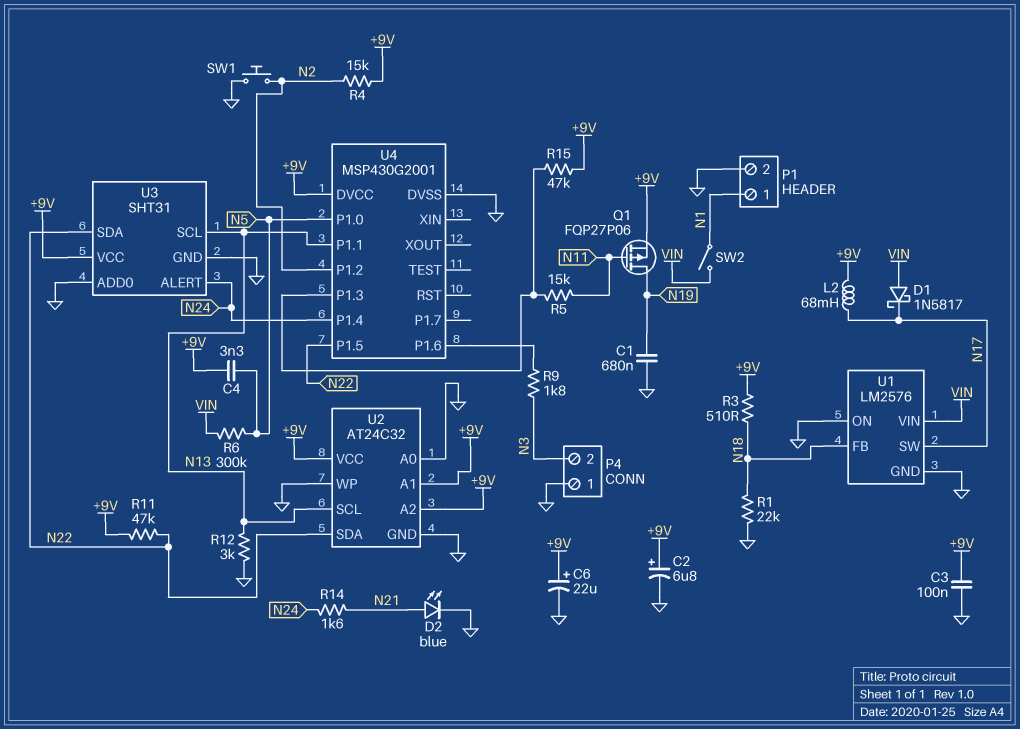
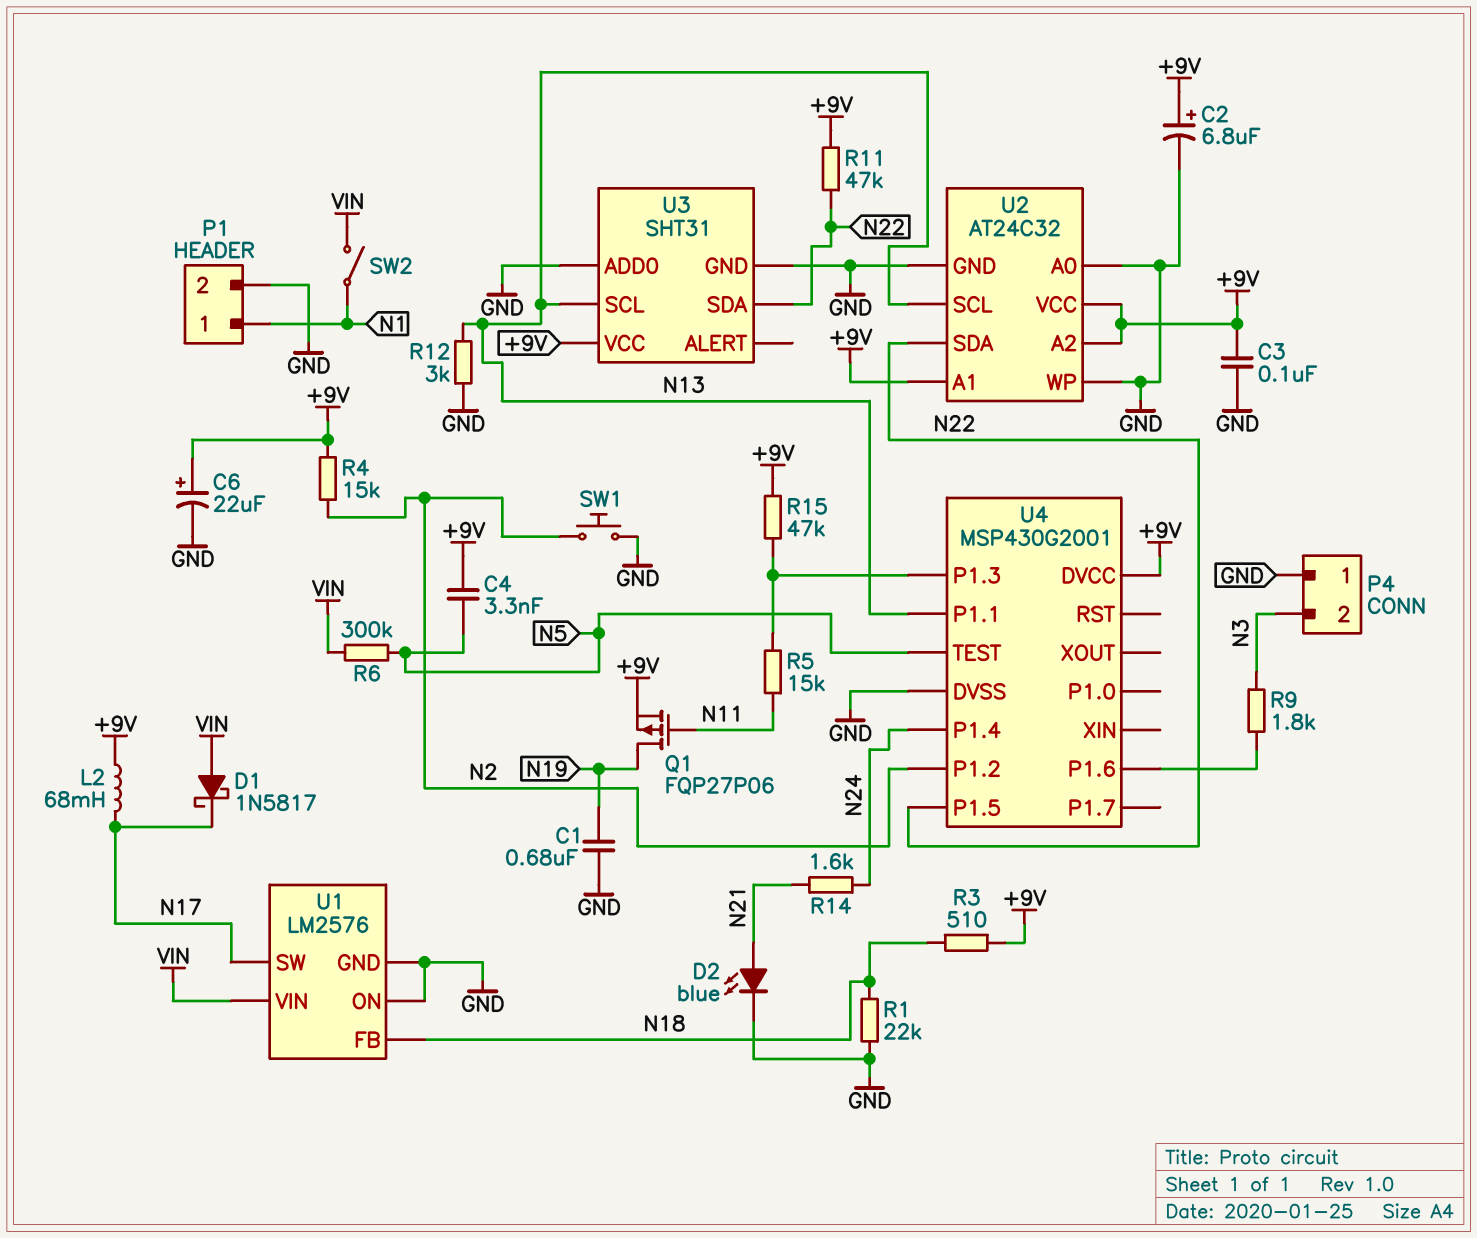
U3 pin ALERT: N24 -> none
U4 pin P1.0: N5 -> none
U4 pin TEST: none -> N5

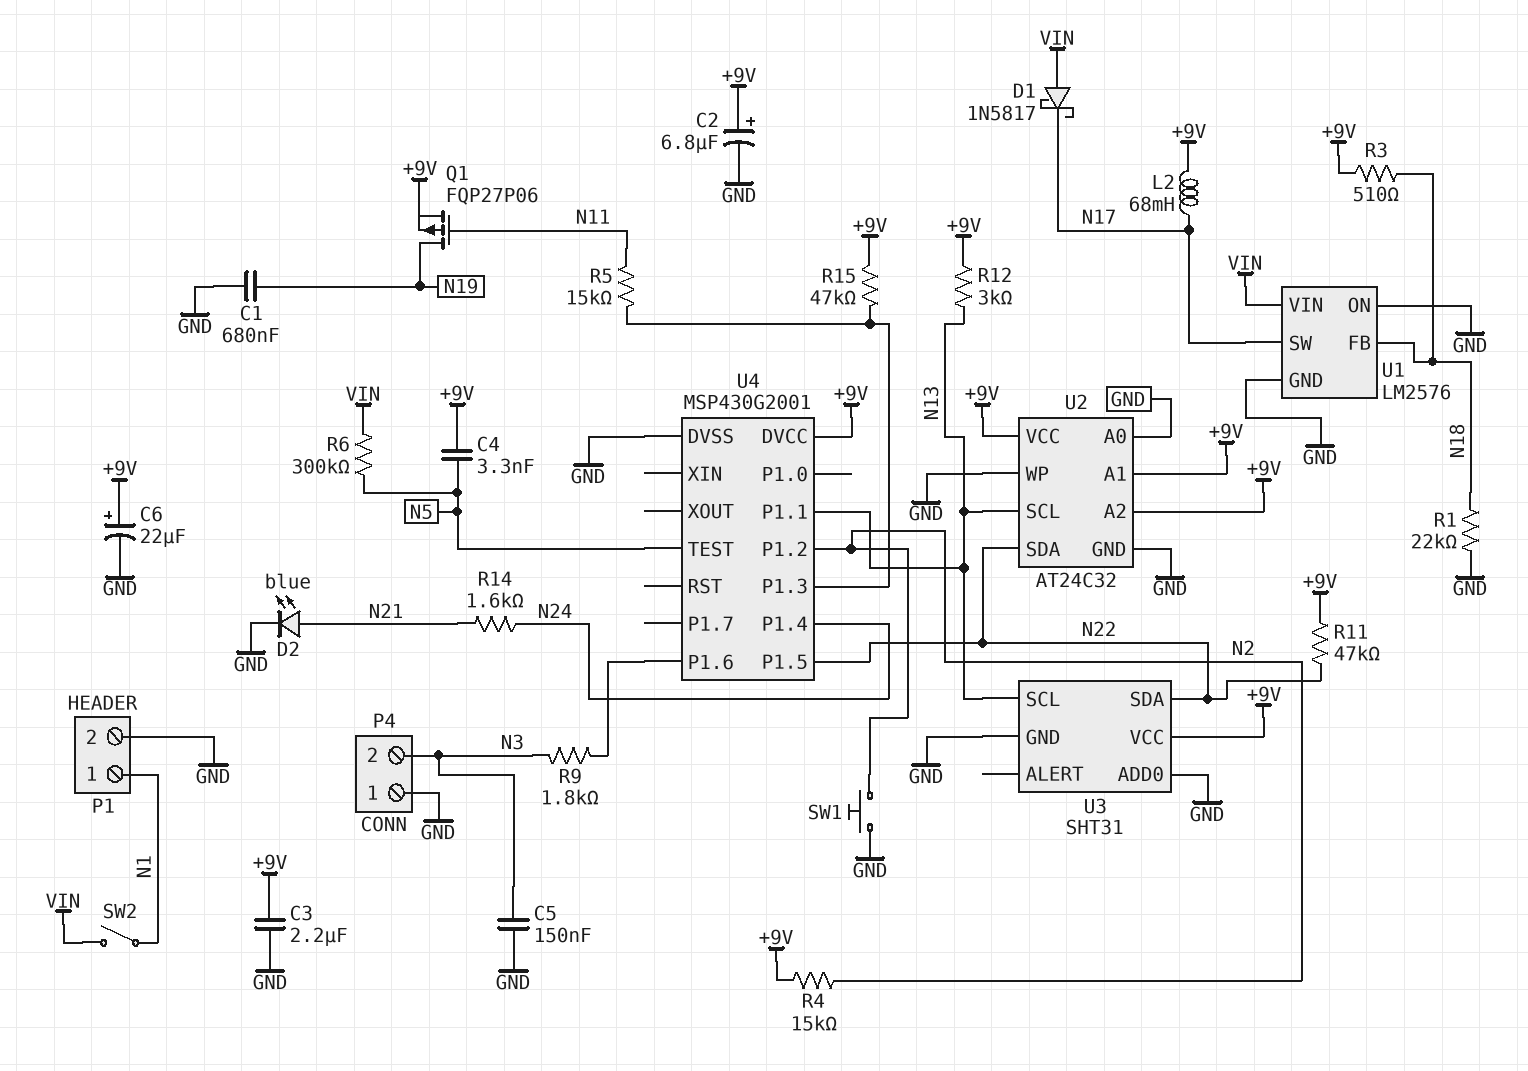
C3: 100nF (+9V, GND) -> 2.2uF (+9V, GND)
C5: none -> 150nF (GND, N3)
R12: 3k (GND, N13) -> 3k (+9V, N13)

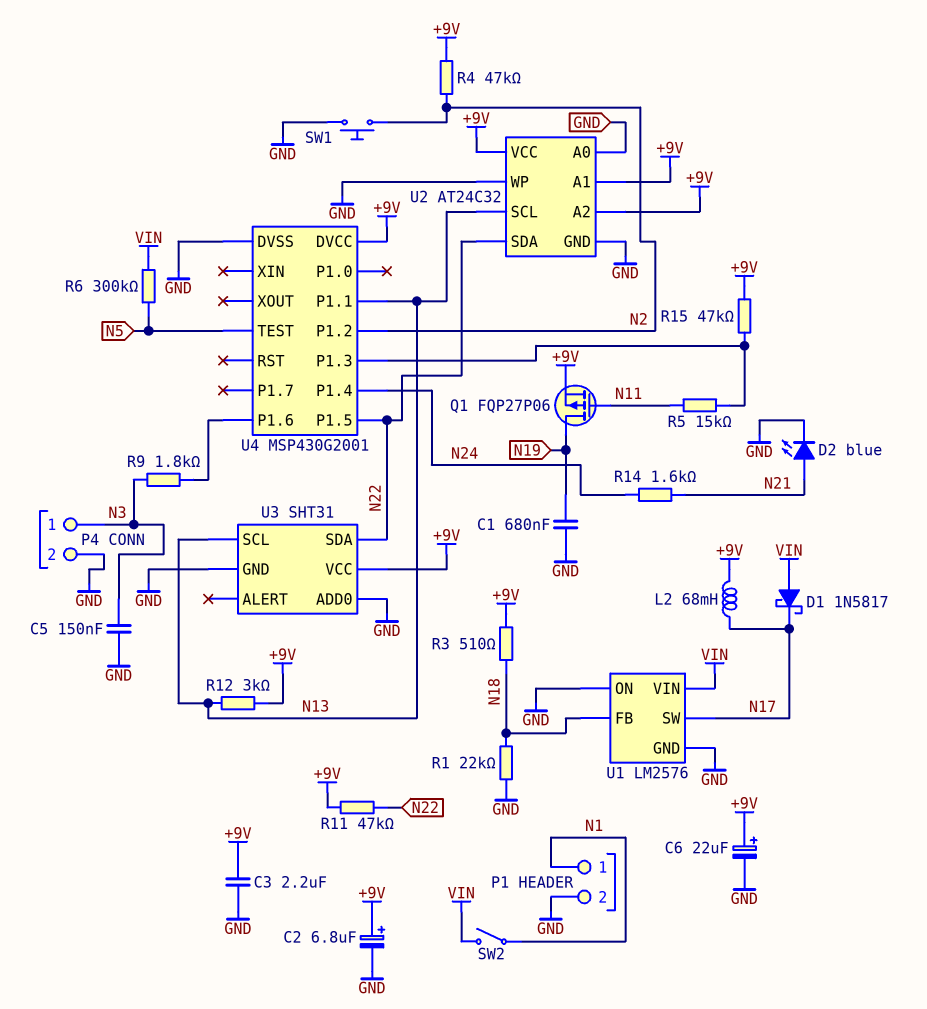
C4: 3.3nF (+9V, N5) -> none
P4 pin 1: GND -> N3
P4 pin 2: N3 -> GND
R4: 15k (+9V, N2) -> 47k (+9V, N2)

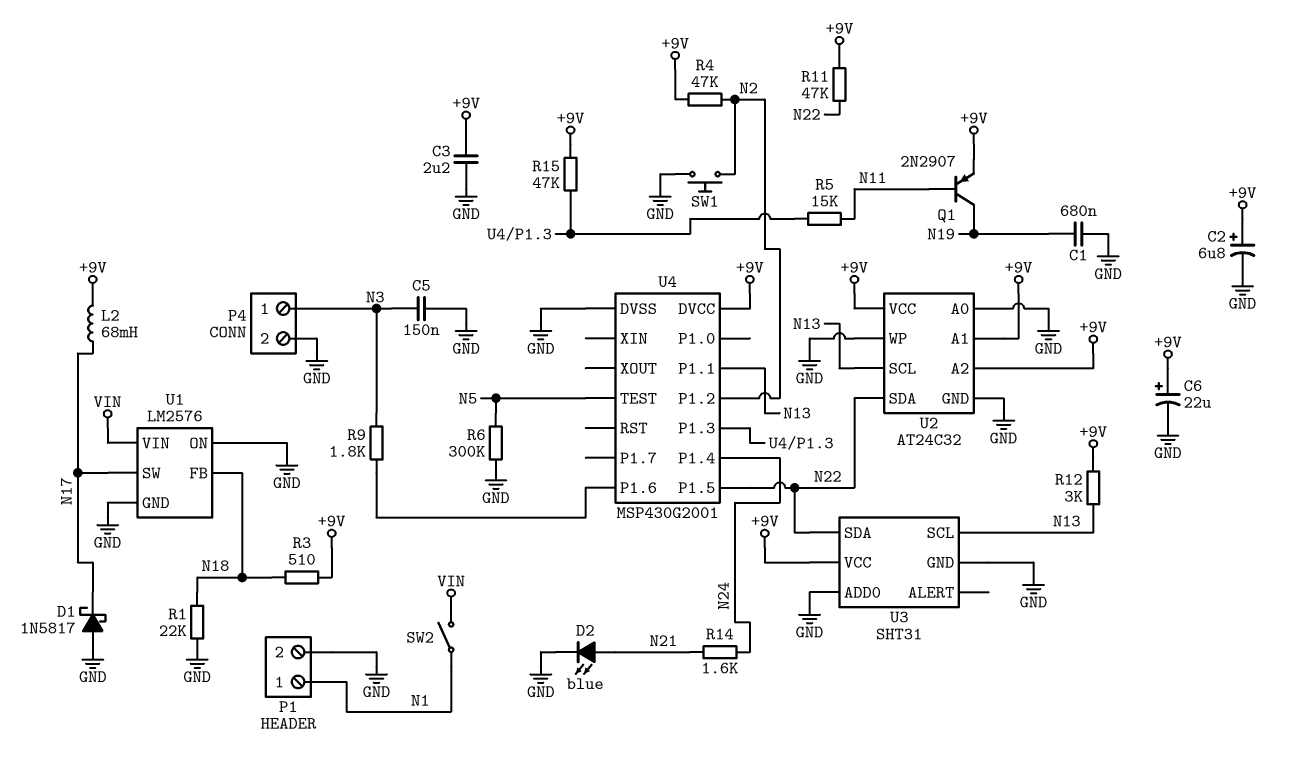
D1: schottky 1N5817 (A VIN, K N17) -> schottky 1N5817 (A GND, K N17)
Q1: PMOS FQP27P06 (G N11, D N19, S +9V) -> PNP 2N2907 (B N11, C N19, E +9V)
R6: 300k (N5, VIN) -> 300k (GND, N5)

